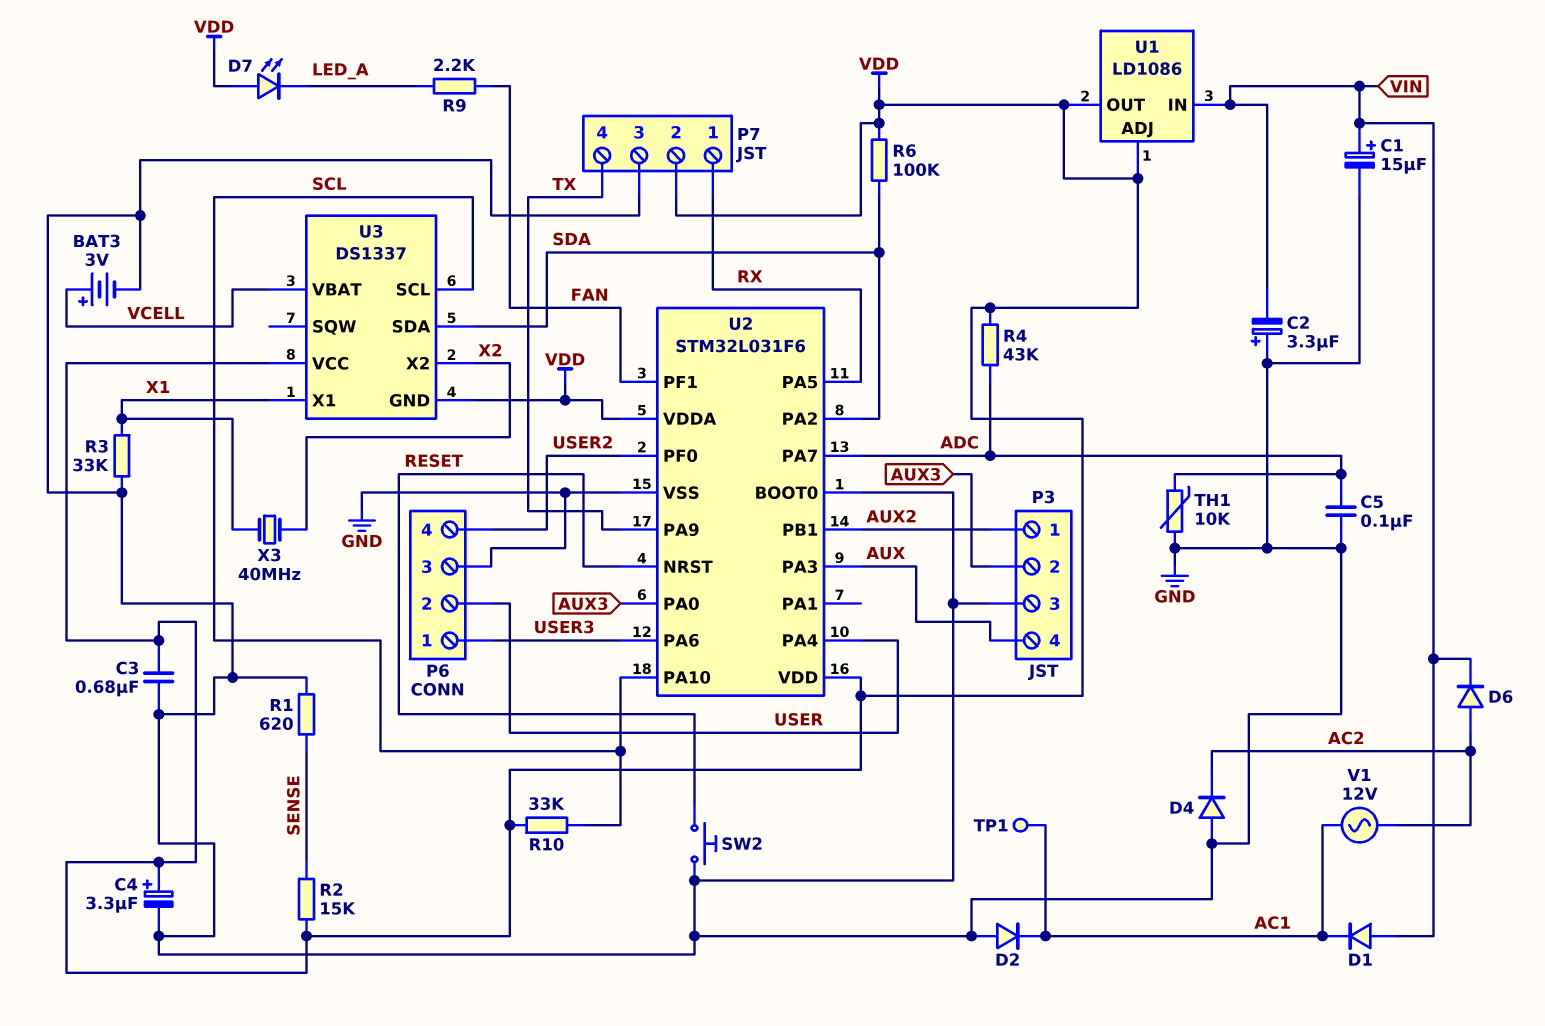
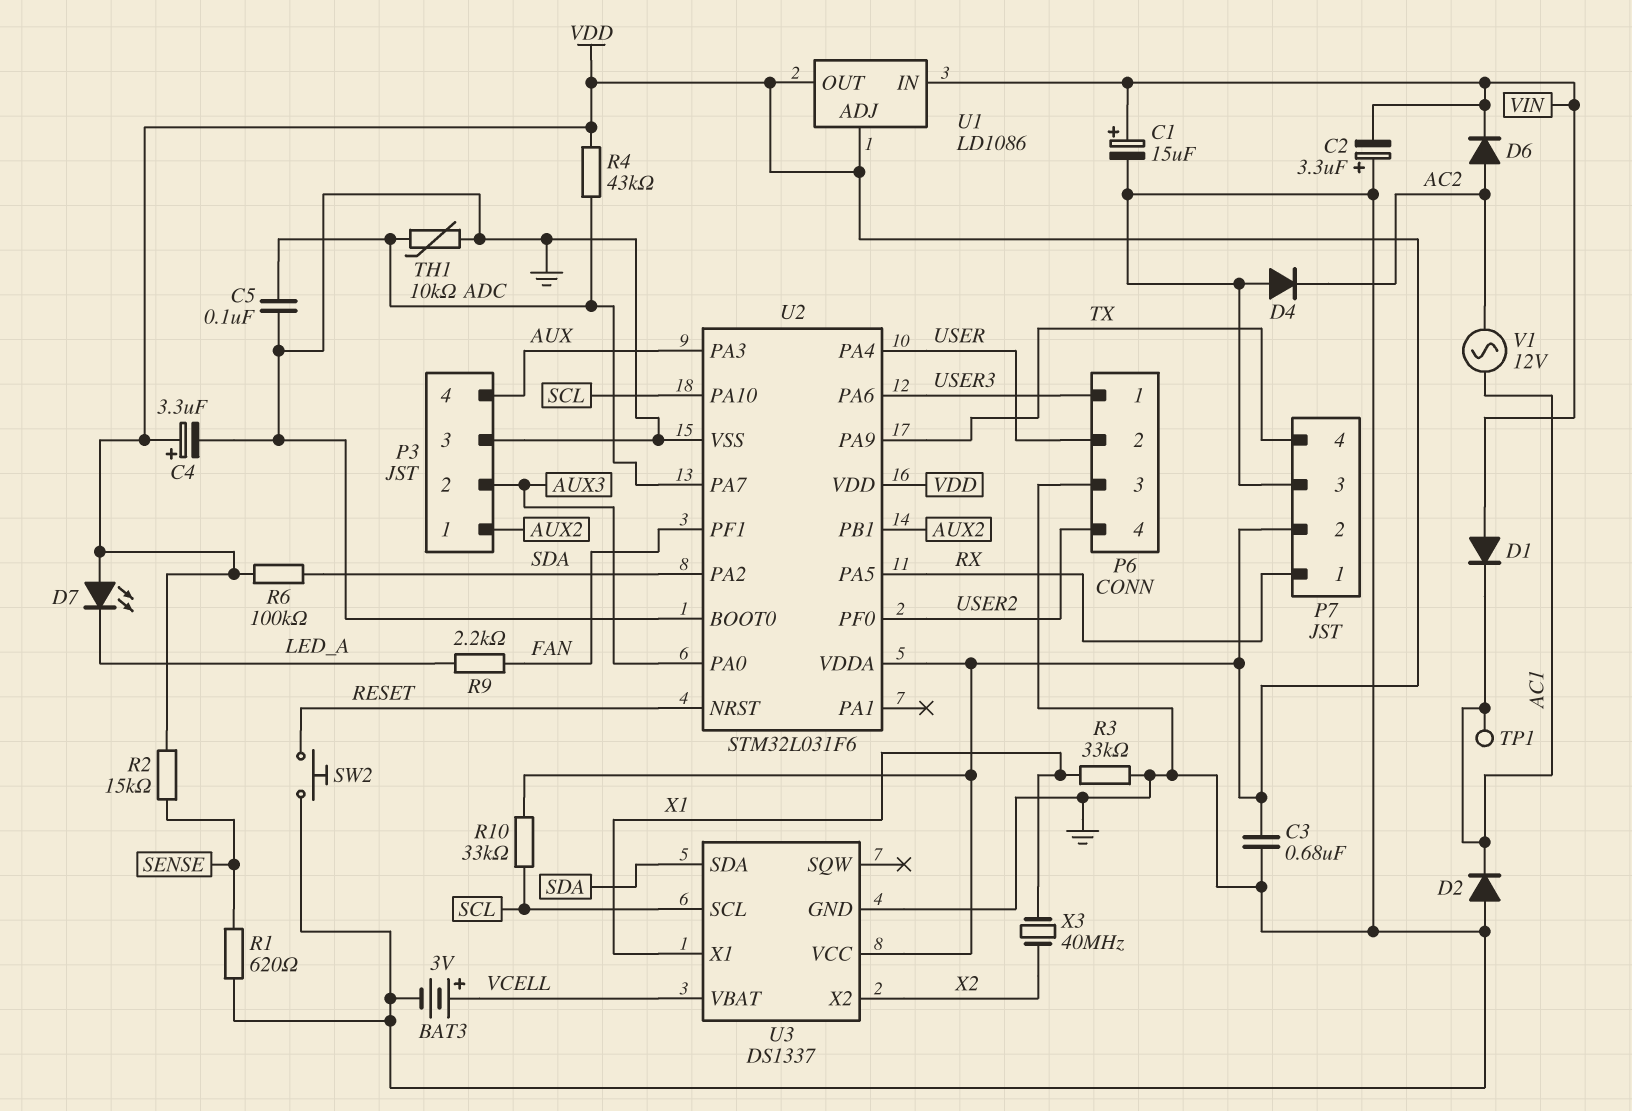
U3 pin GND: VDD -> GND

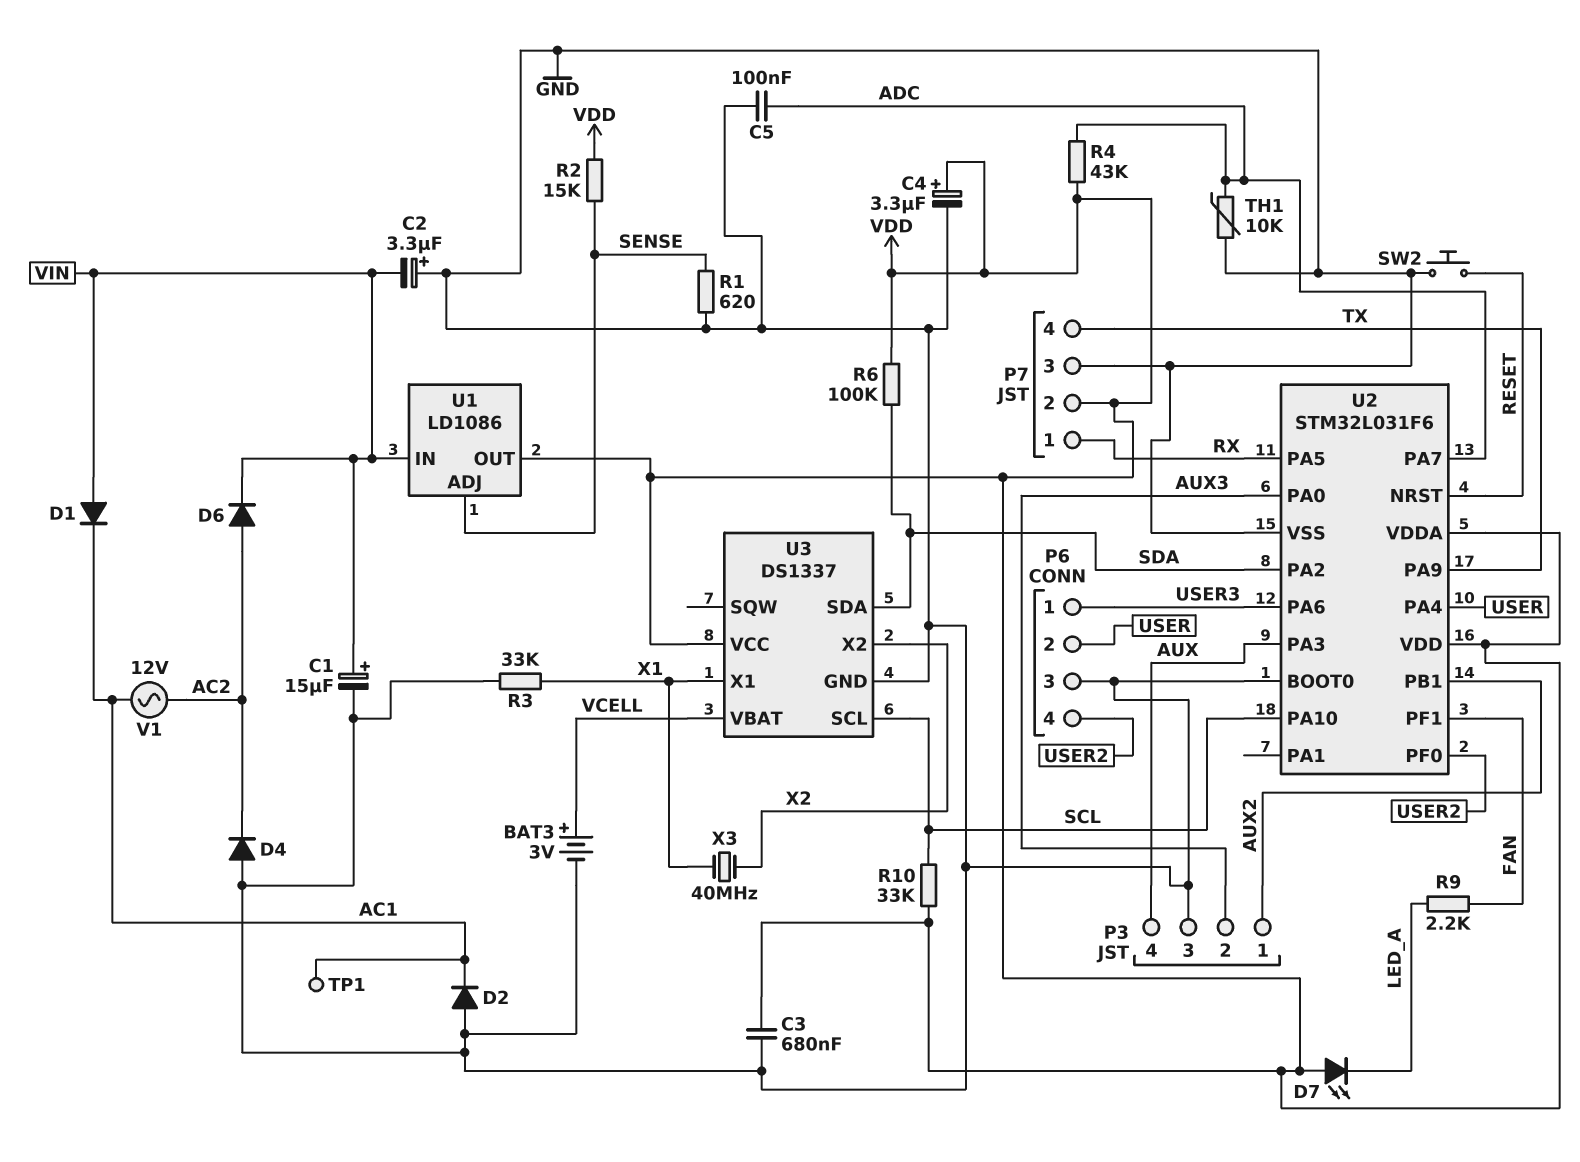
U1 pin ADJ: VDD -> SENSE

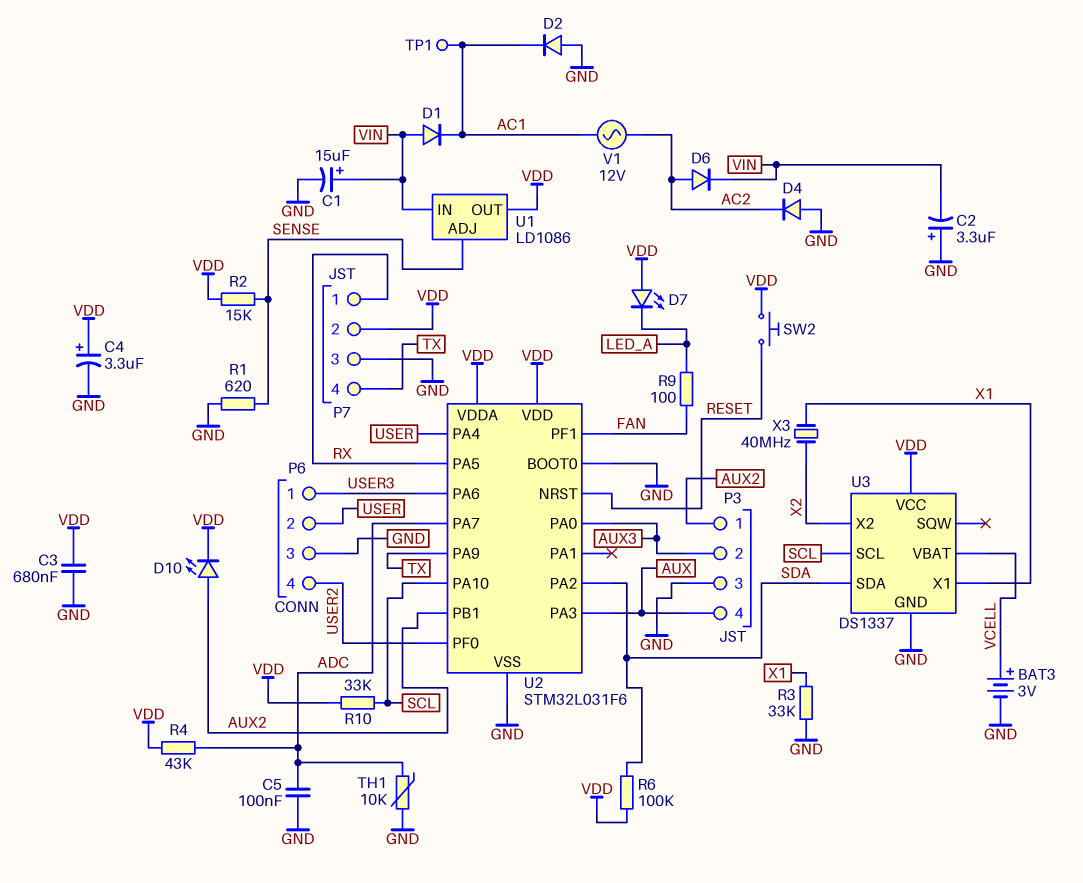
D10: none -> LED (A AUX2, K VDD)
R9: 2.2k (FAN, LED_A) -> 100 (FAN, LED_A)
SW2: button (GND, RESET) -> button (RESET, VDD)

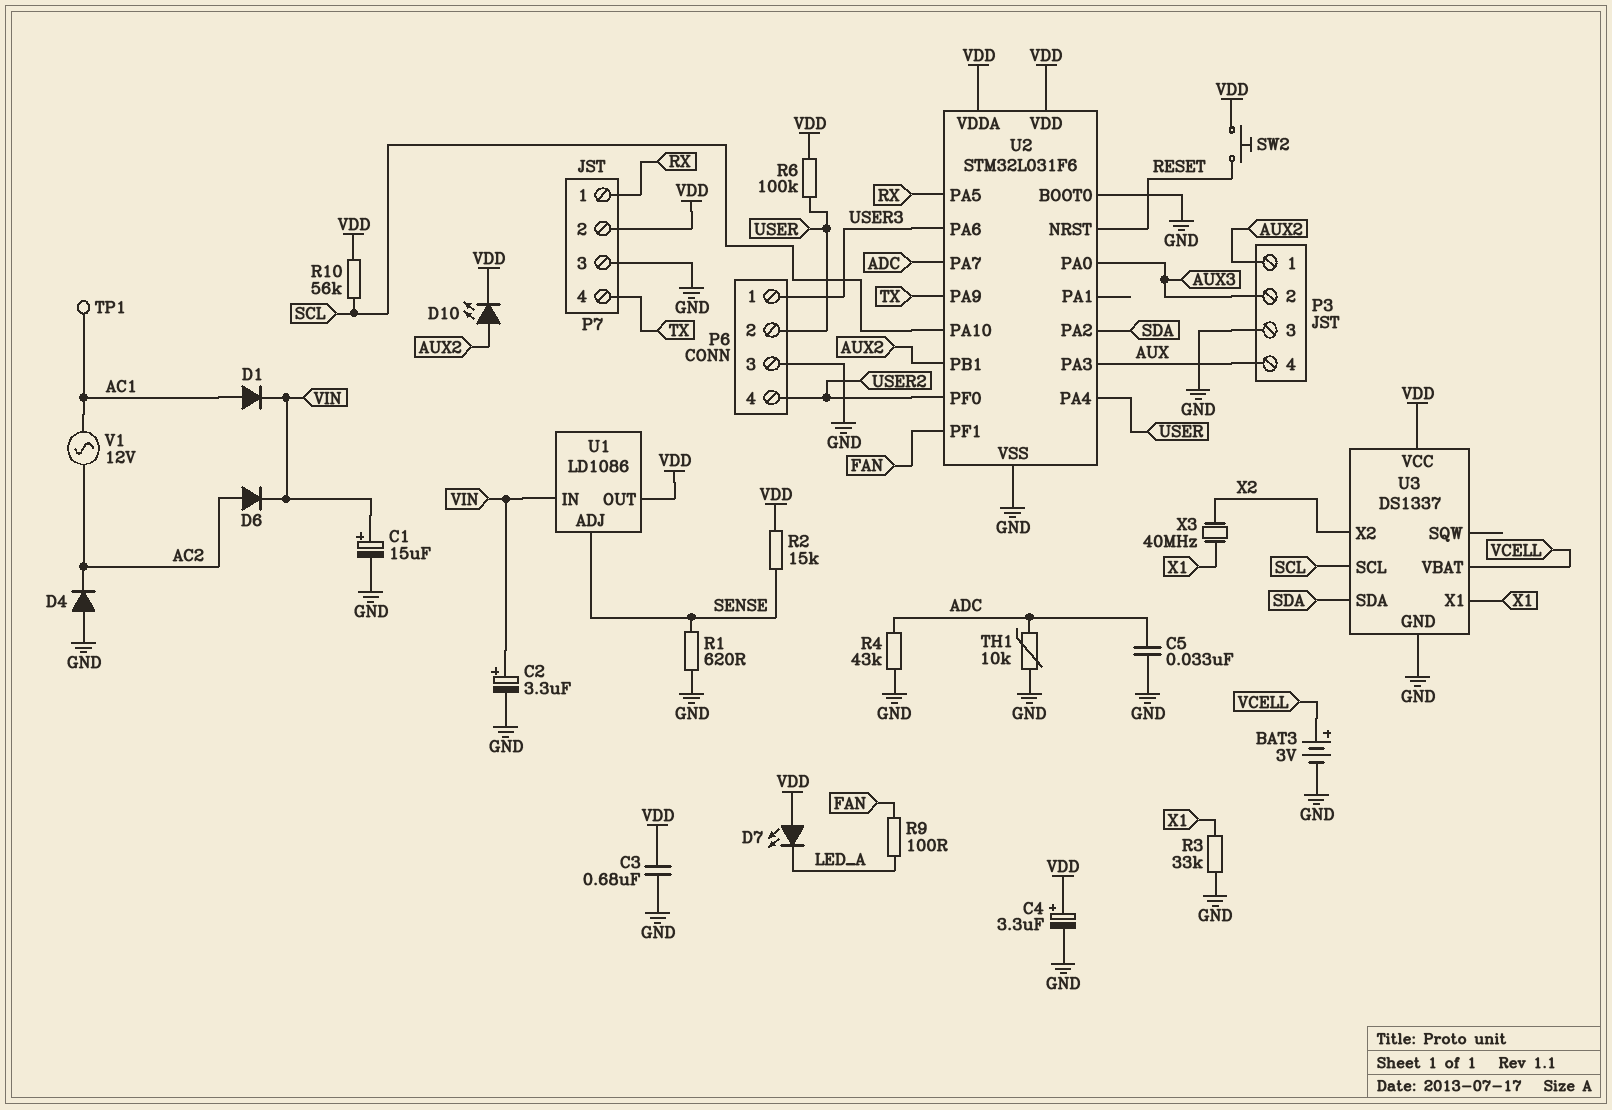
C2: 3.3uF (plus GND, minus VIN) -> 3.3uF (plus VIN, minus GND)
C5: 100nF (ADC, GND) -> 33nF (ADC, GND)
D1: diode (A VIN, K AC1) -> diode (A AC1, K VIN)
D2: diode (A GND, K AC1) -> none
R4: 43k (ADC, VDD) -> 43k (ADC, GND)
R6: 100k (SDA, VDD) -> 100k (USER, VDD)
R10: 33k (SCL, VDD) -> 56k (SCL, VDD)

